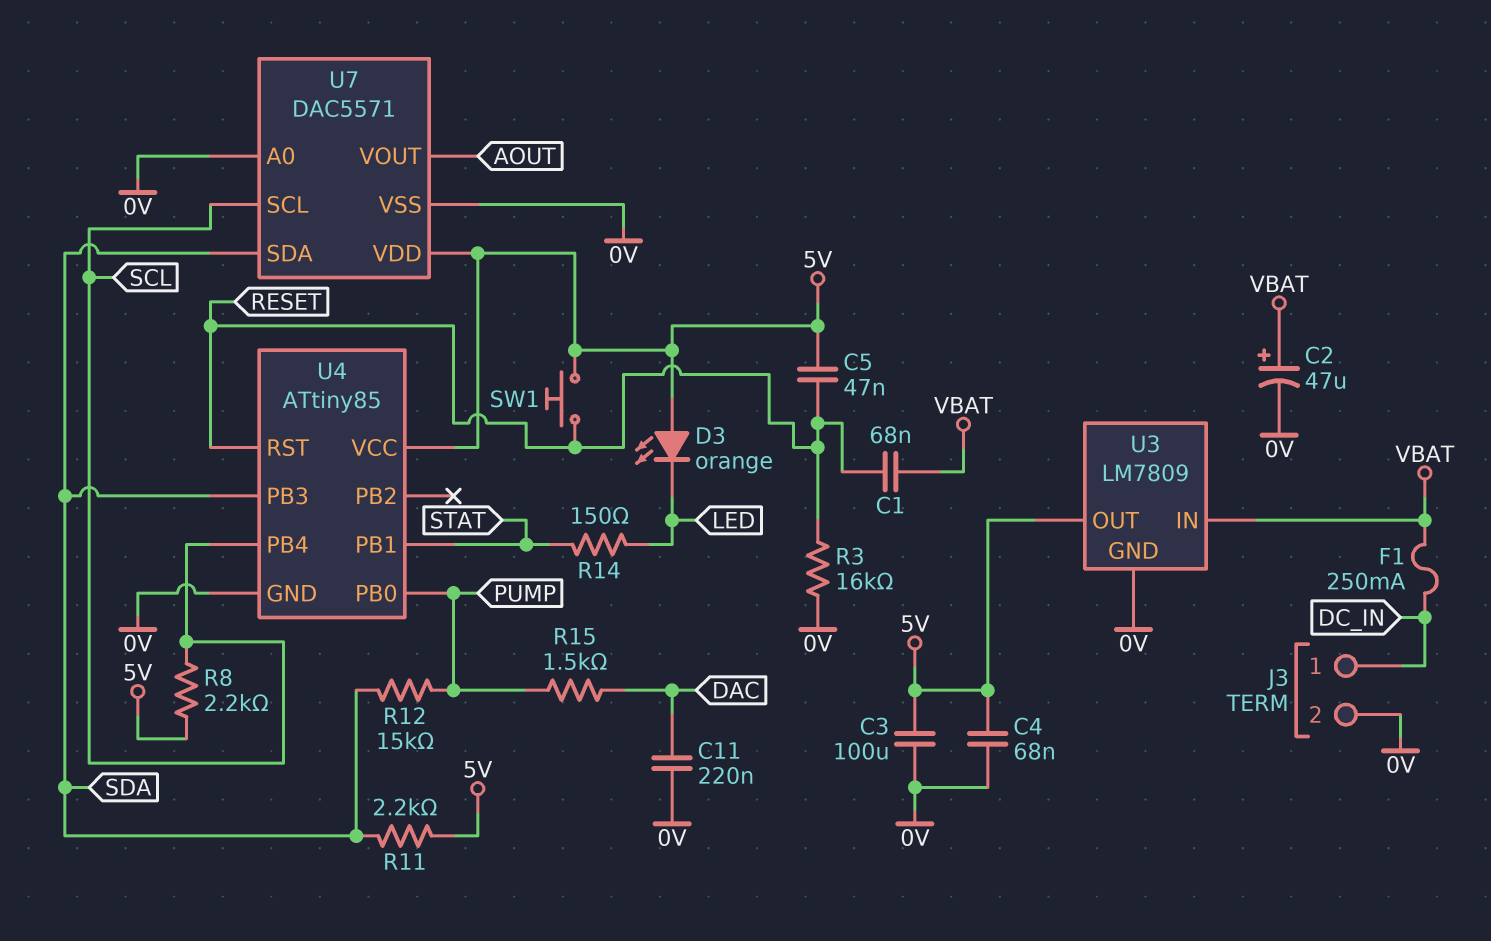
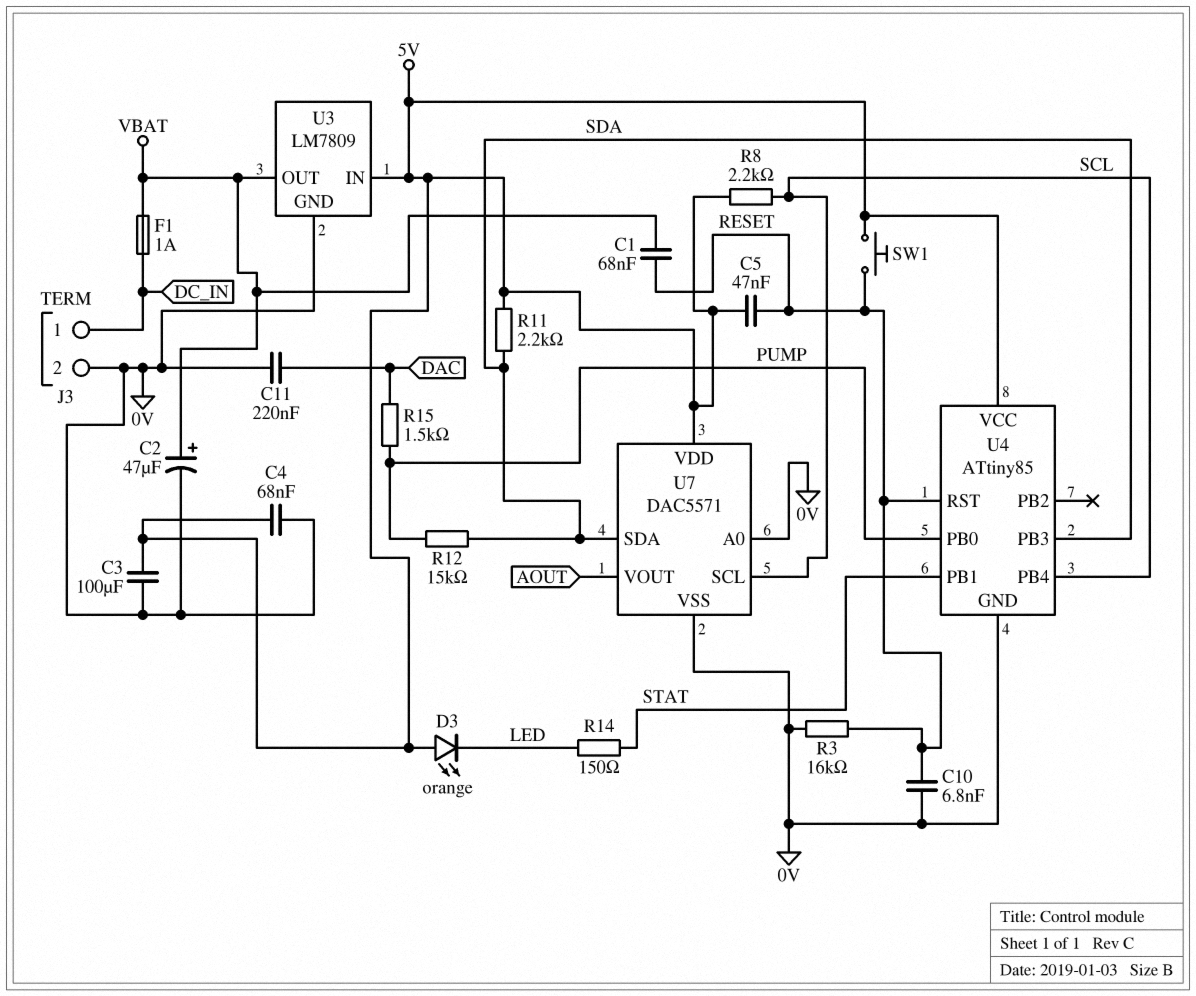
C10: none -> 6.8nF (0V, RESET)
F1: 250mA (DC_IN, VBAT) -> 1A (DC_IN, VBAT)
U3 pin IN: VBAT -> 5V
U3 pin OUT: 5V -> VBAT

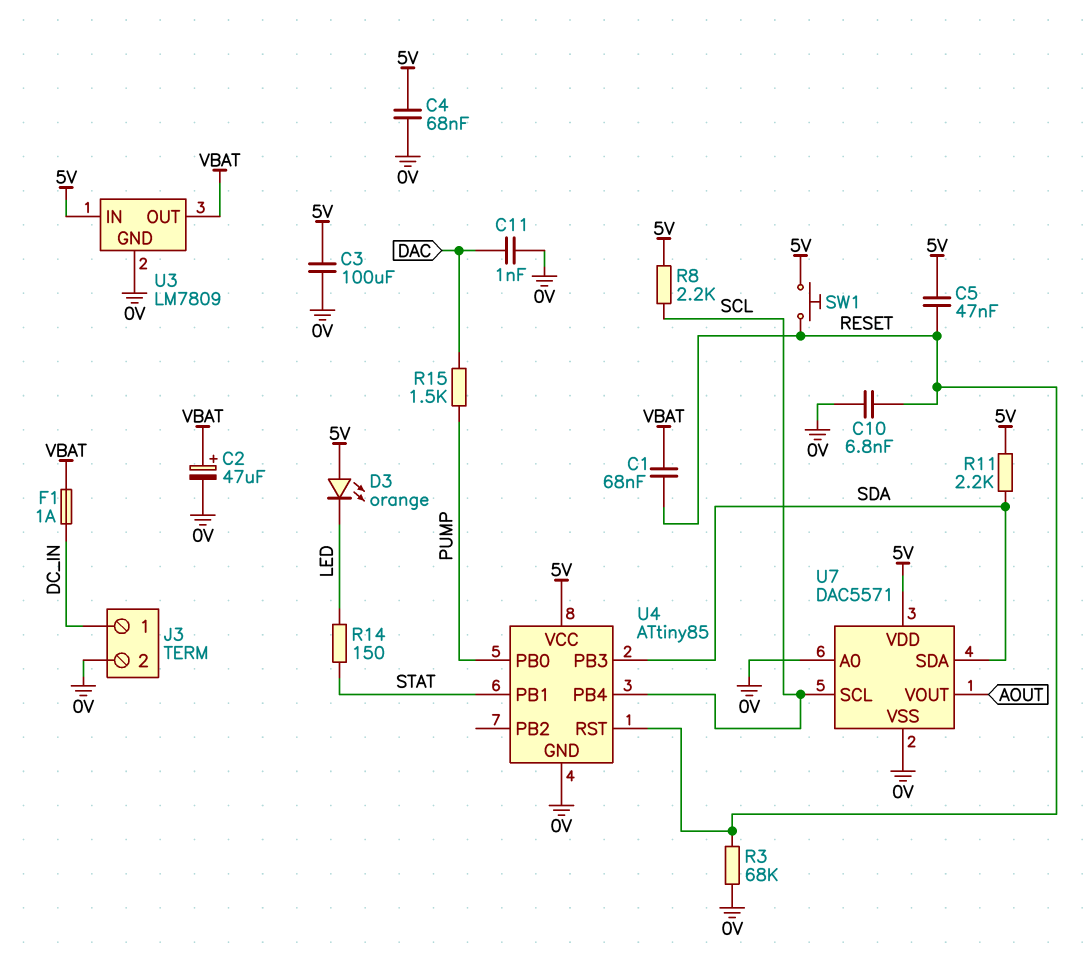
C11: 220nF (0V, DAC) -> 1nF (0V, DAC)
R3: 16k (0V, RESET) -> 68k (0V, RESET)
R12: 15k (PUMP, SDA) -> none

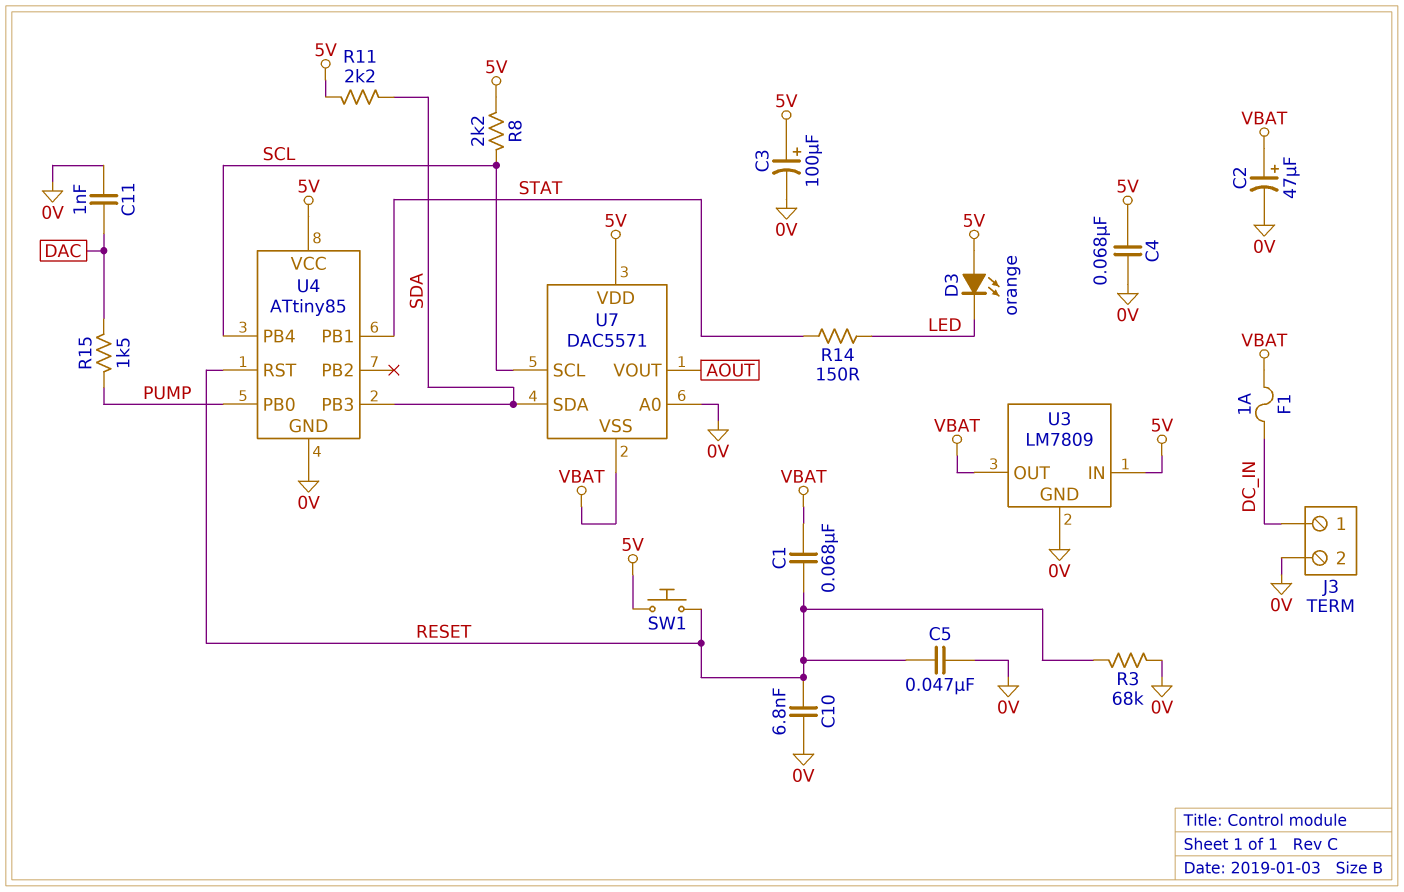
C3: 100uF (0V, 5V) -> 100uF (plus 5V, minus 0V)
C5: 47nF (5V, RESET) -> 47nF (0V, RESET)
U7 pin VSS: 0V -> VBAT

